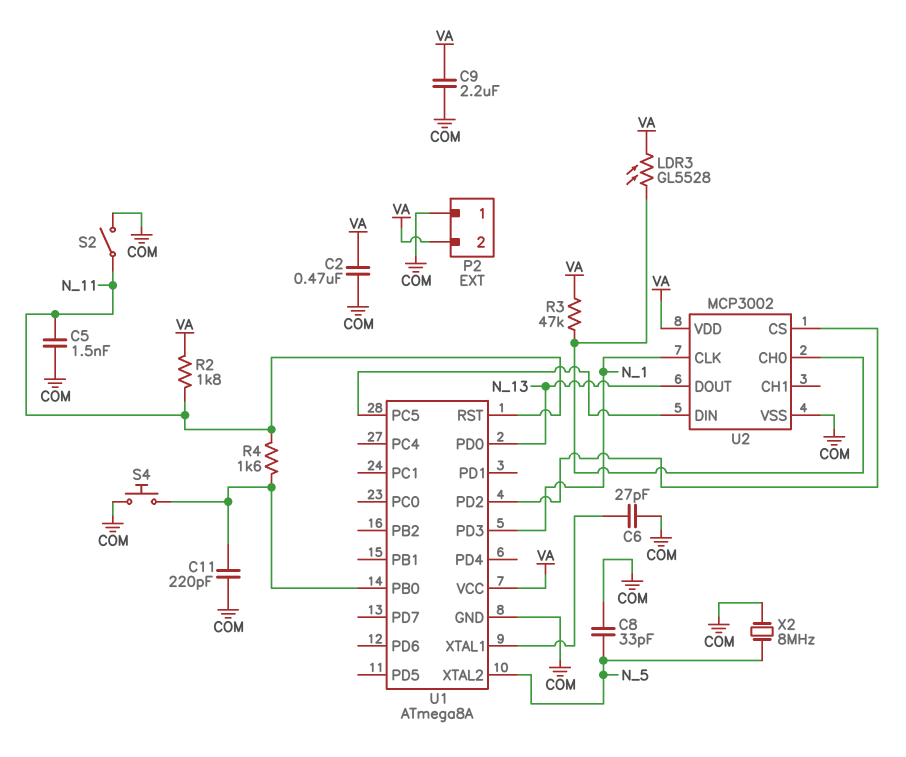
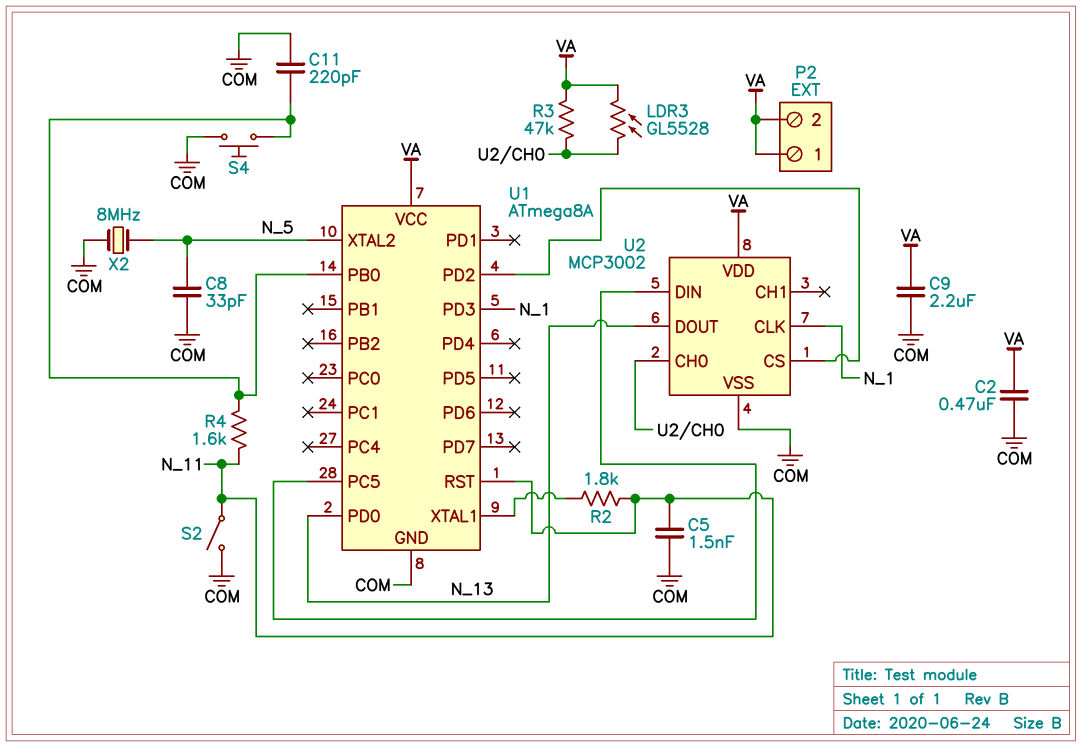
C6: 27pF (COM, U1/XTAL1) -> none
P2 pin 1: COM -> VA
R2: 1.8k (N_11, VA) -> 1.8k (N_11, U1/XTAL1)

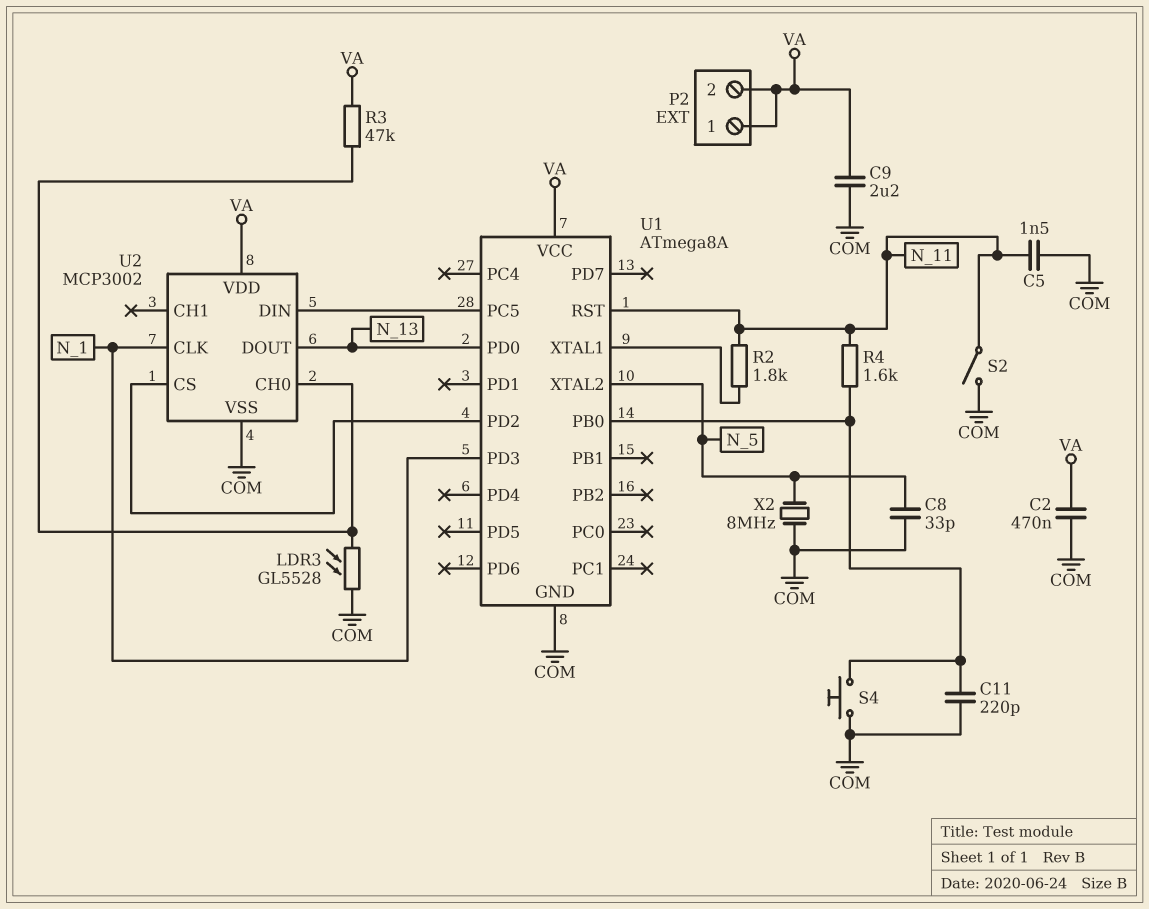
LDR3: GL5528 (U2/CH0, VA) -> GL5528 (COM, U2/CH0)

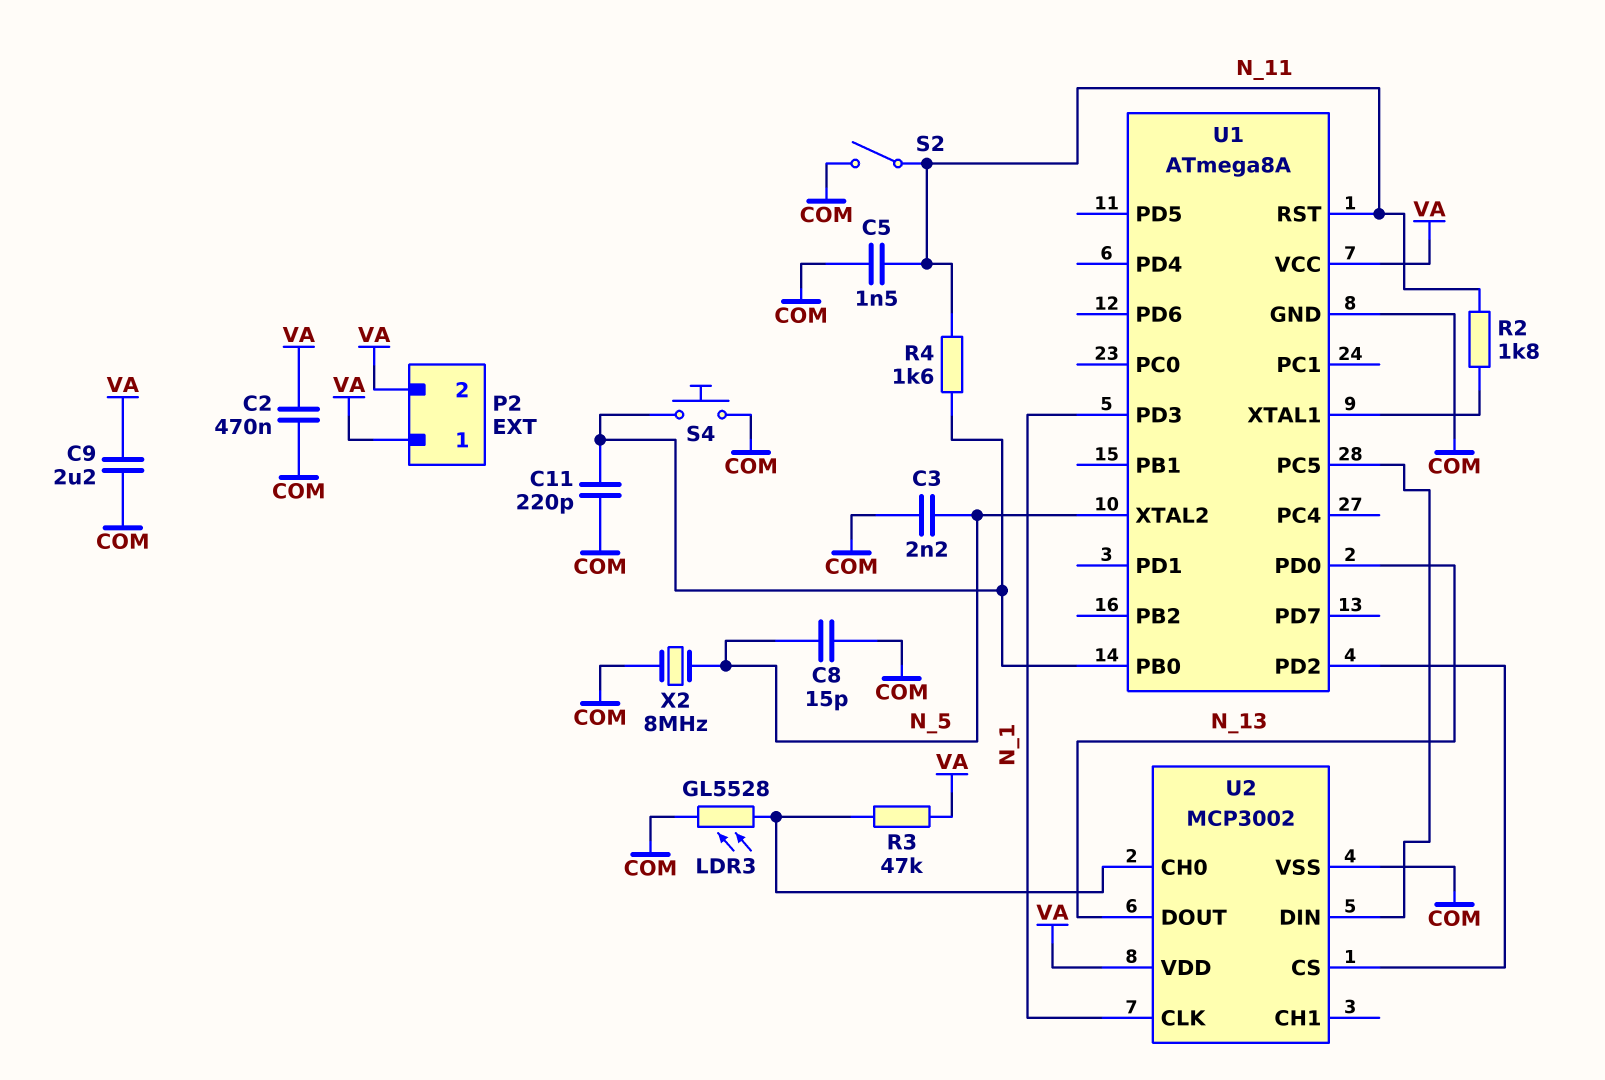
C3: none -> 2.2nF (COM, N_5)
C8: 33pF (COM, N_5) -> 15pF (COM, N_5)

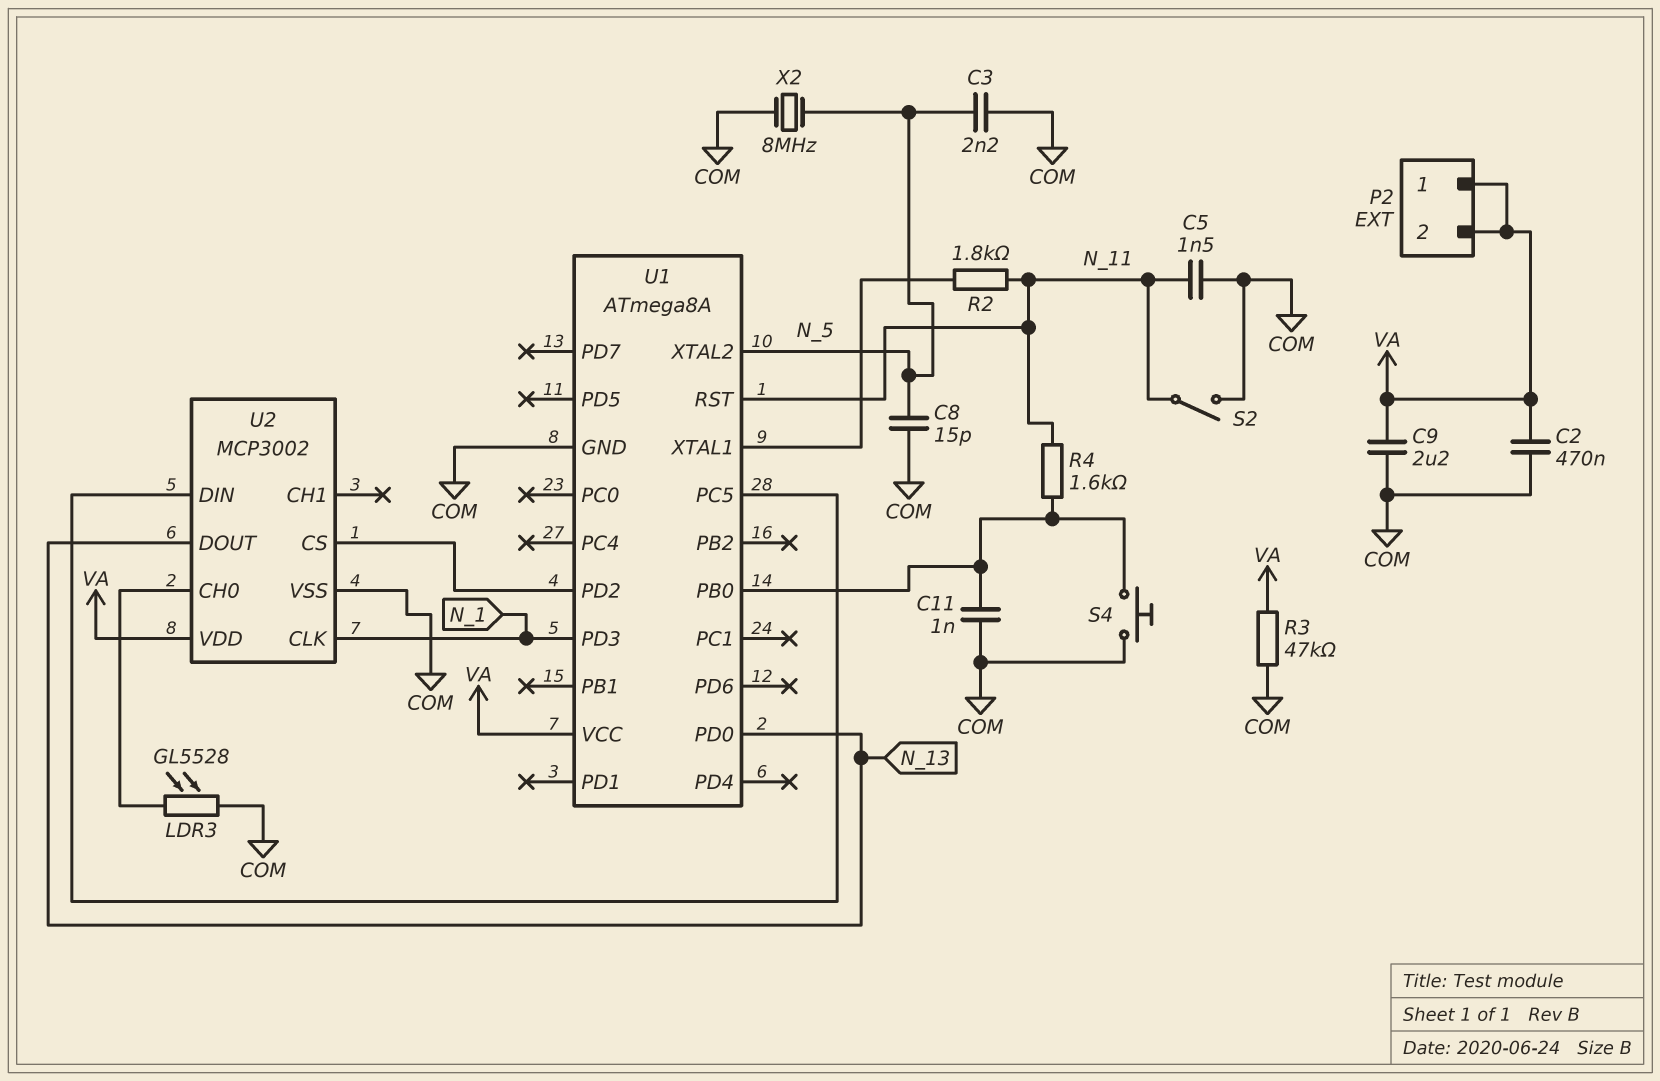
C11: 220pF (COM, U1/PB0) -> 1nF (COM, U1/PB0)
R3: 47k (U2/CH0, VA) -> 47k (COM, VA)

